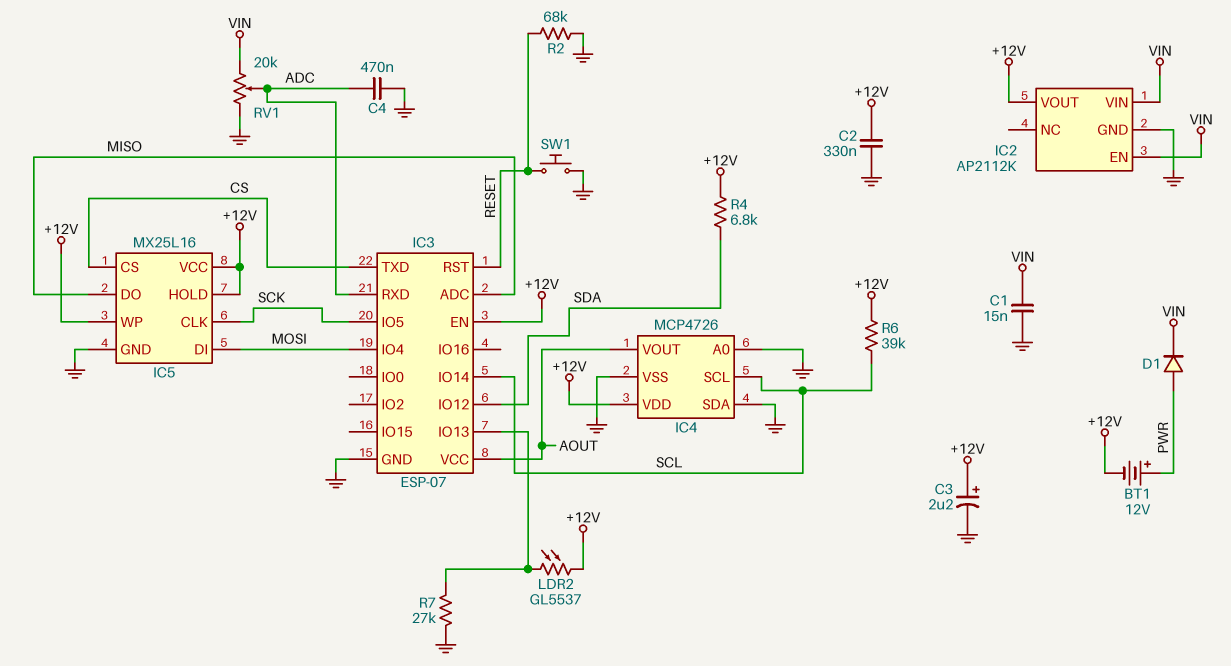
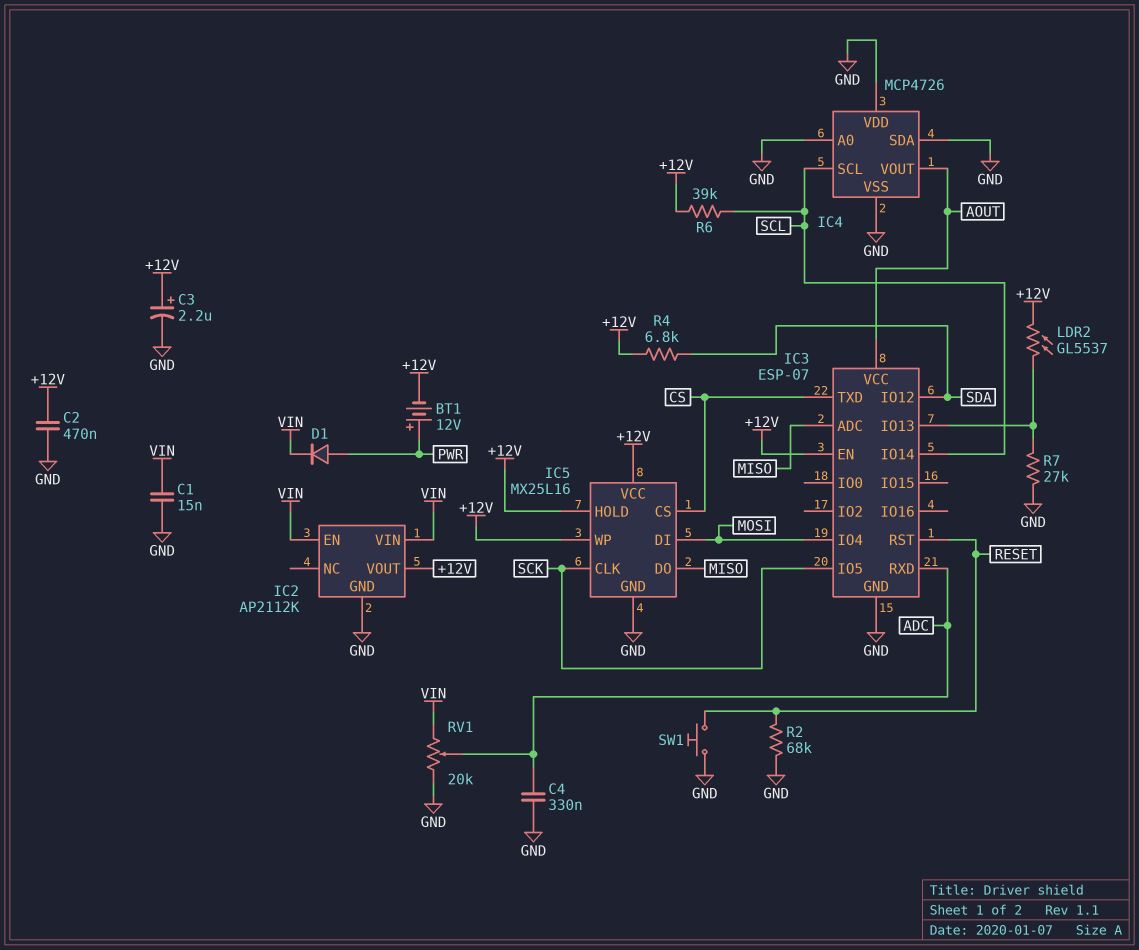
C2: 330nF (+12V, GND) -> 470nF (+12V, GND)
C4: 470nF (ADC, GND) -> 330nF (ADC, GND)
IC4 pin VDD: +12V -> GND

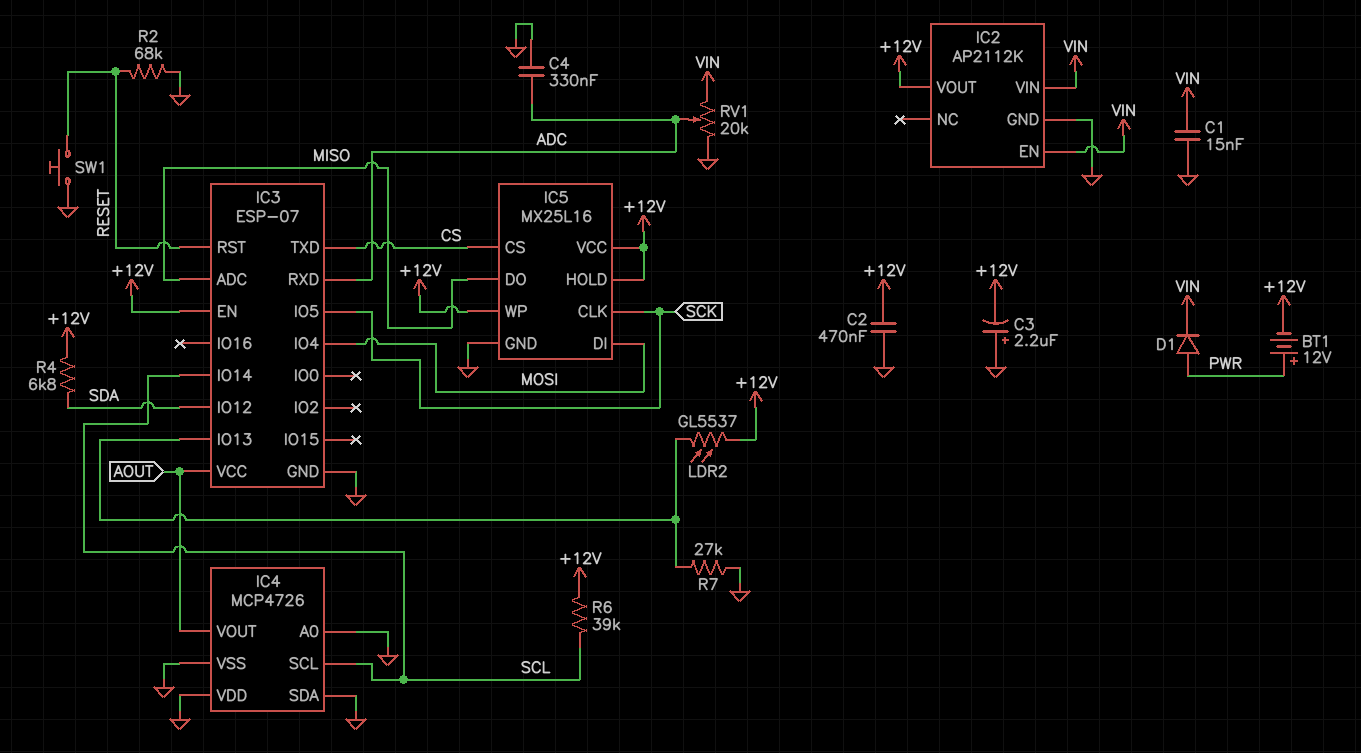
C3: 2.2uF (plus +12V, minus GND) -> 2.2uF (plus GND, minus +12V)

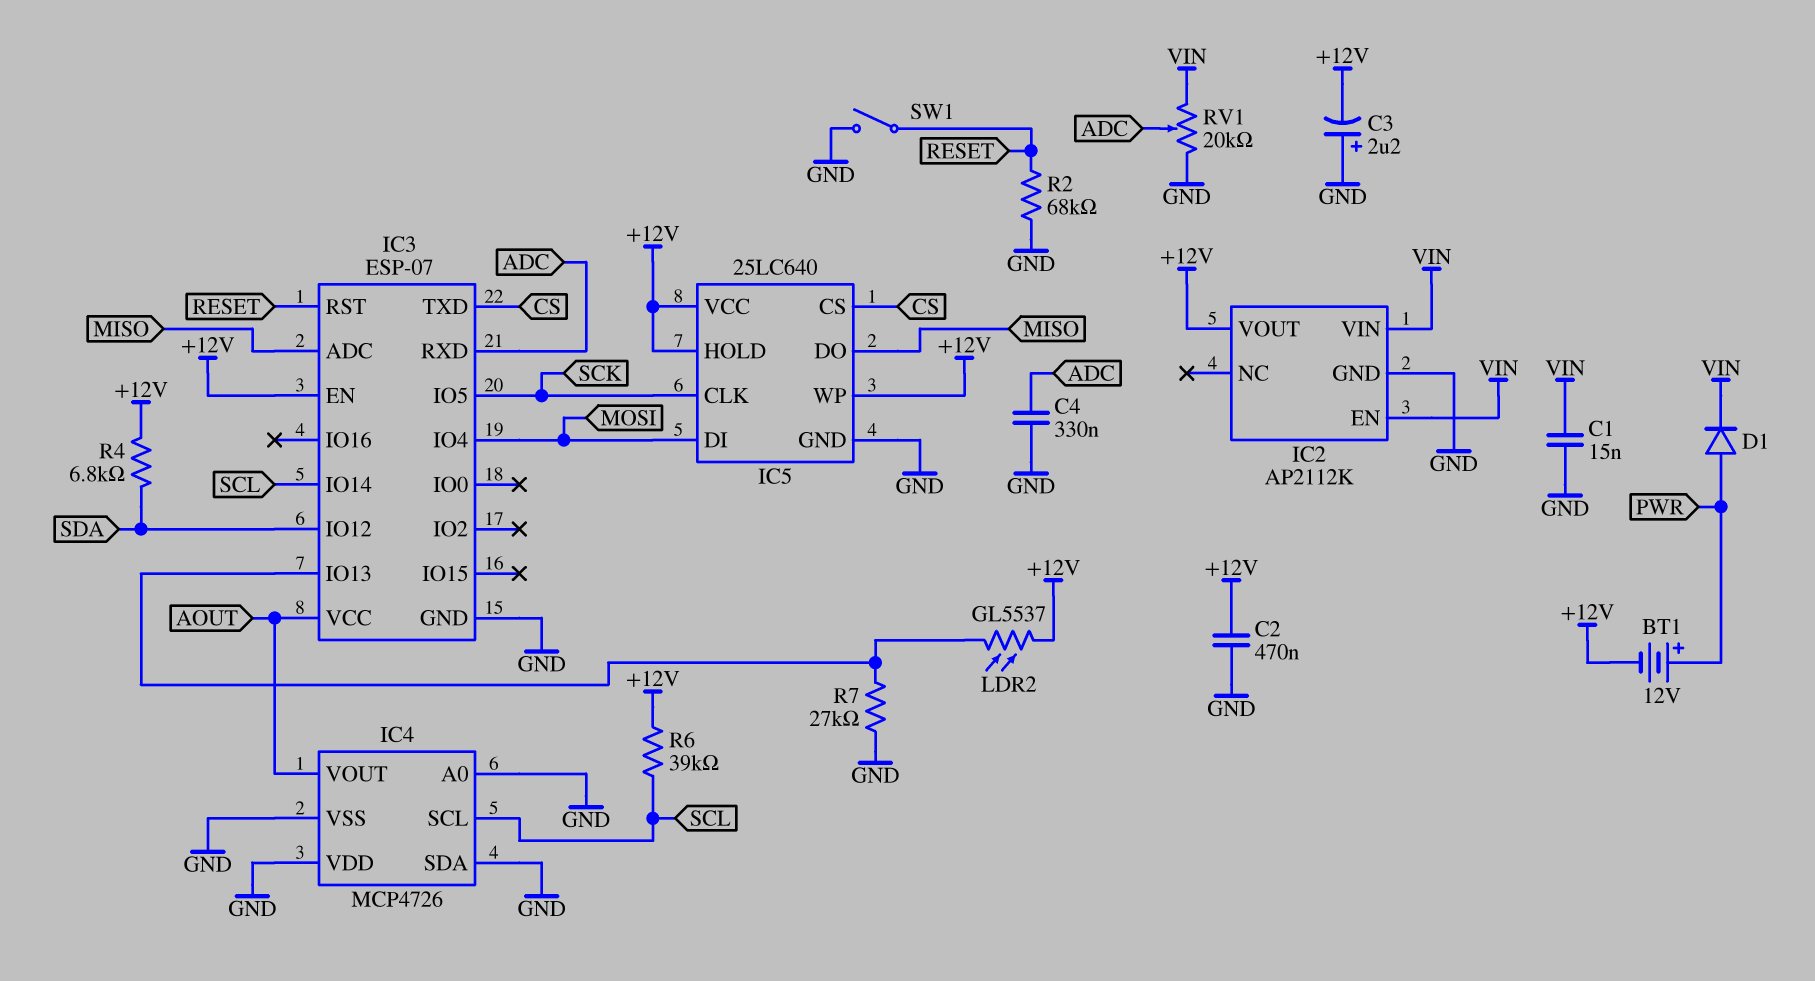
IC5: MX25L16 -> 25LC640
SW1: button (GND, RESET) -> switch (GND, RESET)

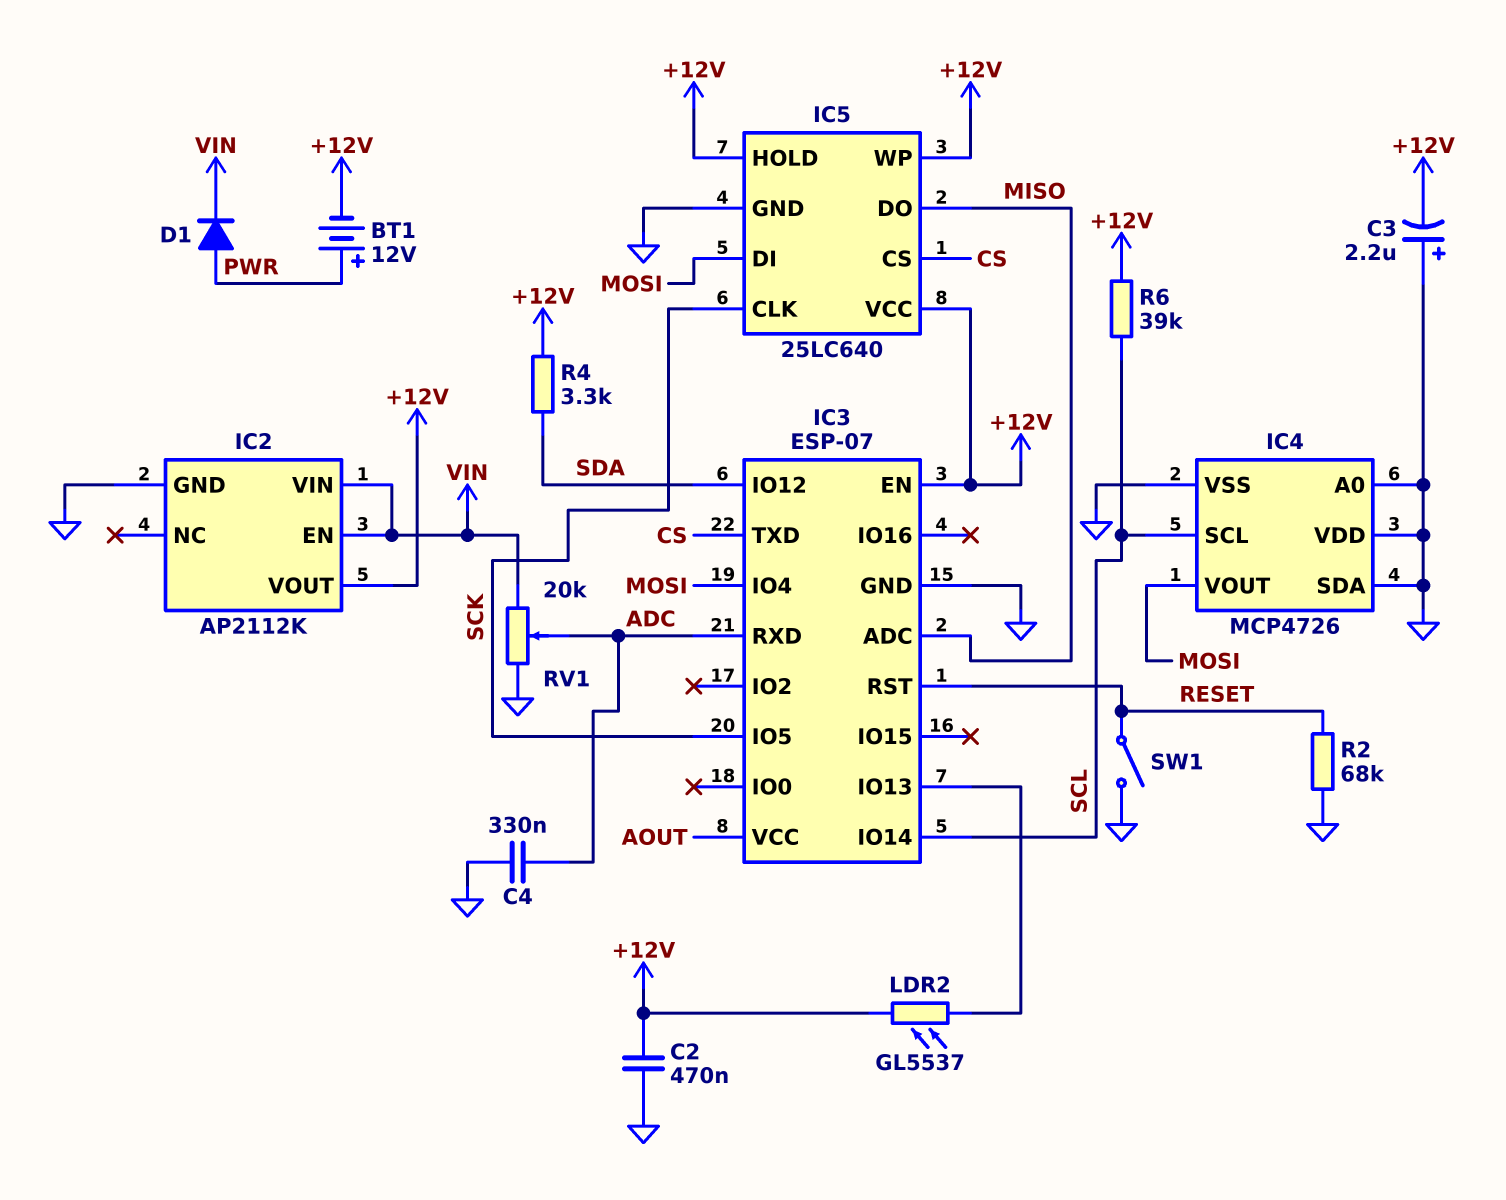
C1: 15nF (GND, VIN) -> none
IC4 pin VOUT: AOUT -> MOSI
R4: 6.8k (+12V, SDA) -> 3.3k (+12V, SDA)
R7: 27k (GND, IC3/IO13) -> none

